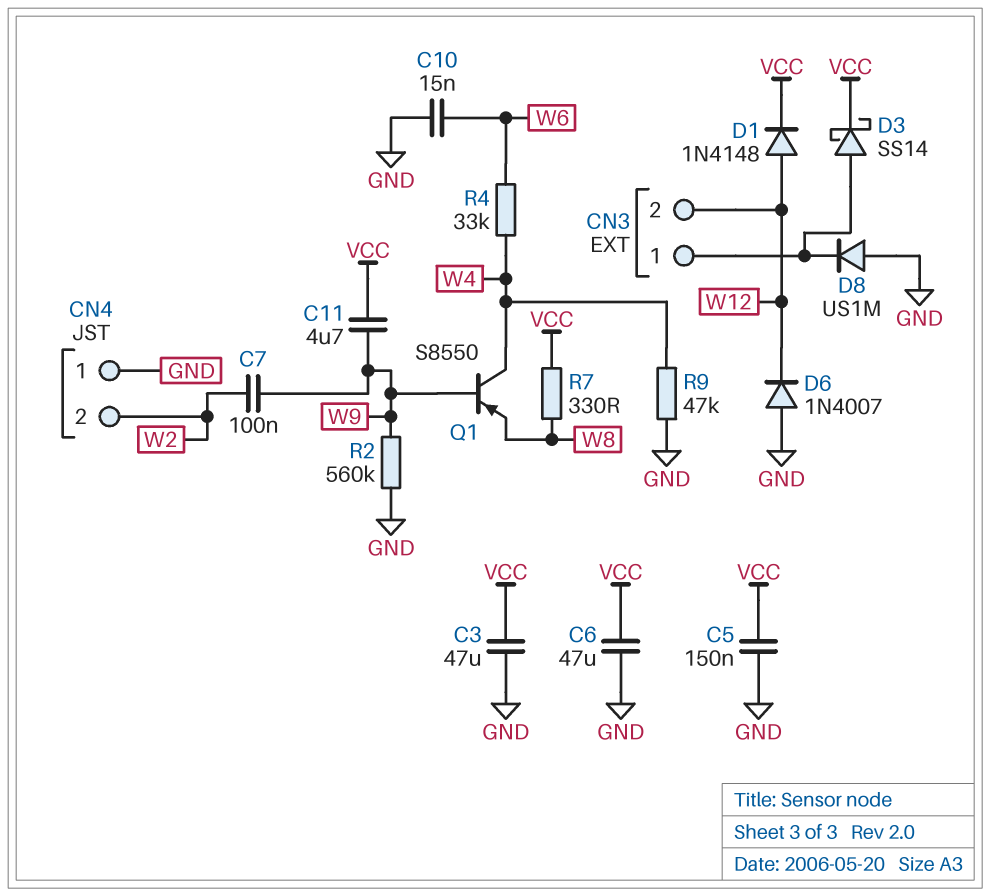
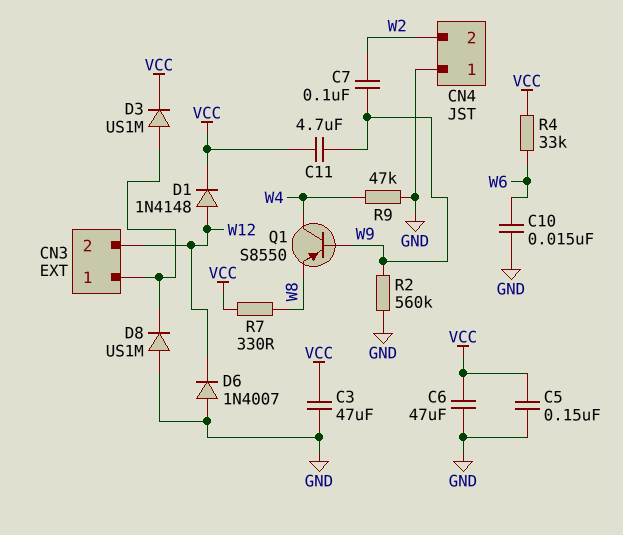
D3: schottky SS14 (A CN3/1, K VCC) -> diode US1M (A CN3/1, K VCC)
R4: 33k (W4, W6) -> 33k (VCC, W6)

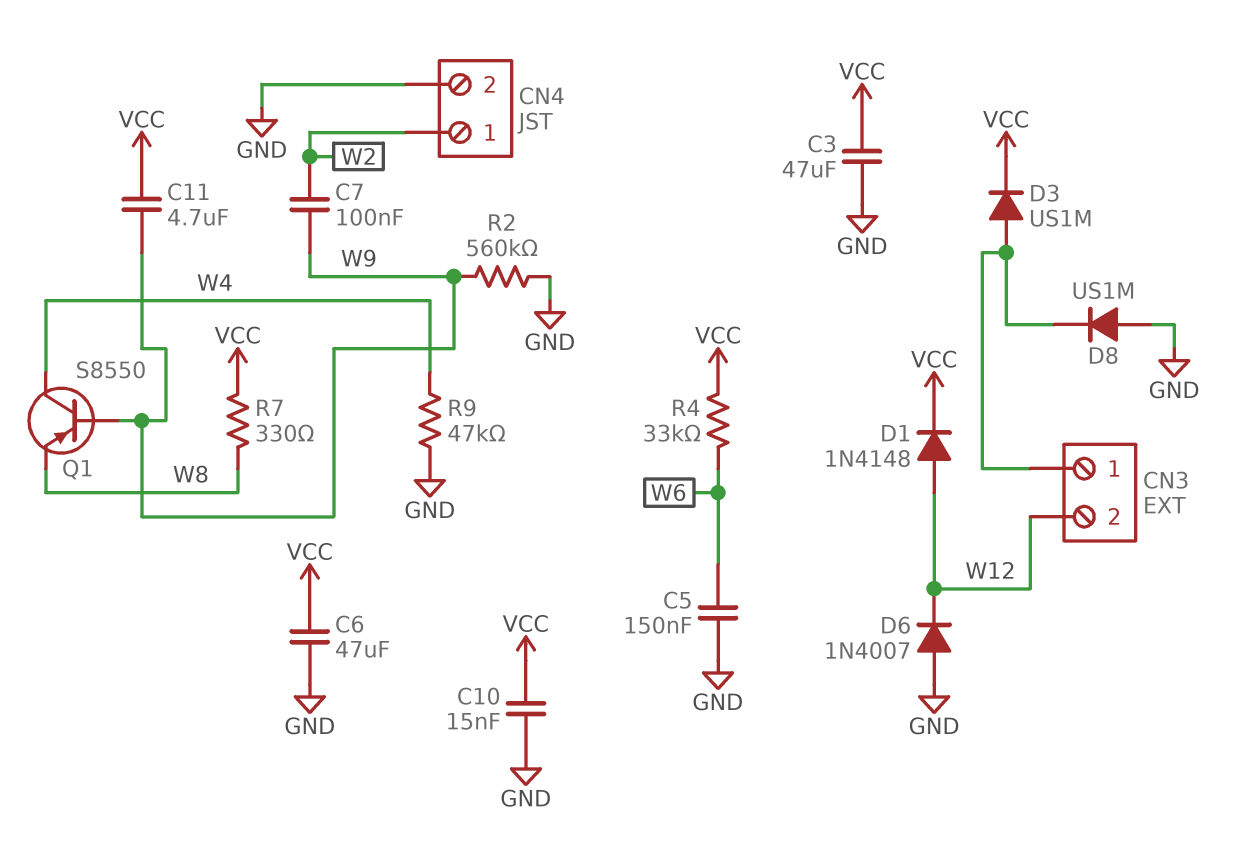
C5: 150nF (GND, VCC) -> 150nF (GND, W6)
C10: 15nF (GND, W6) -> 15nF (GND, VCC)
CN4 pin 1: GND -> W2
CN4 pin 2: W2 -> GND

